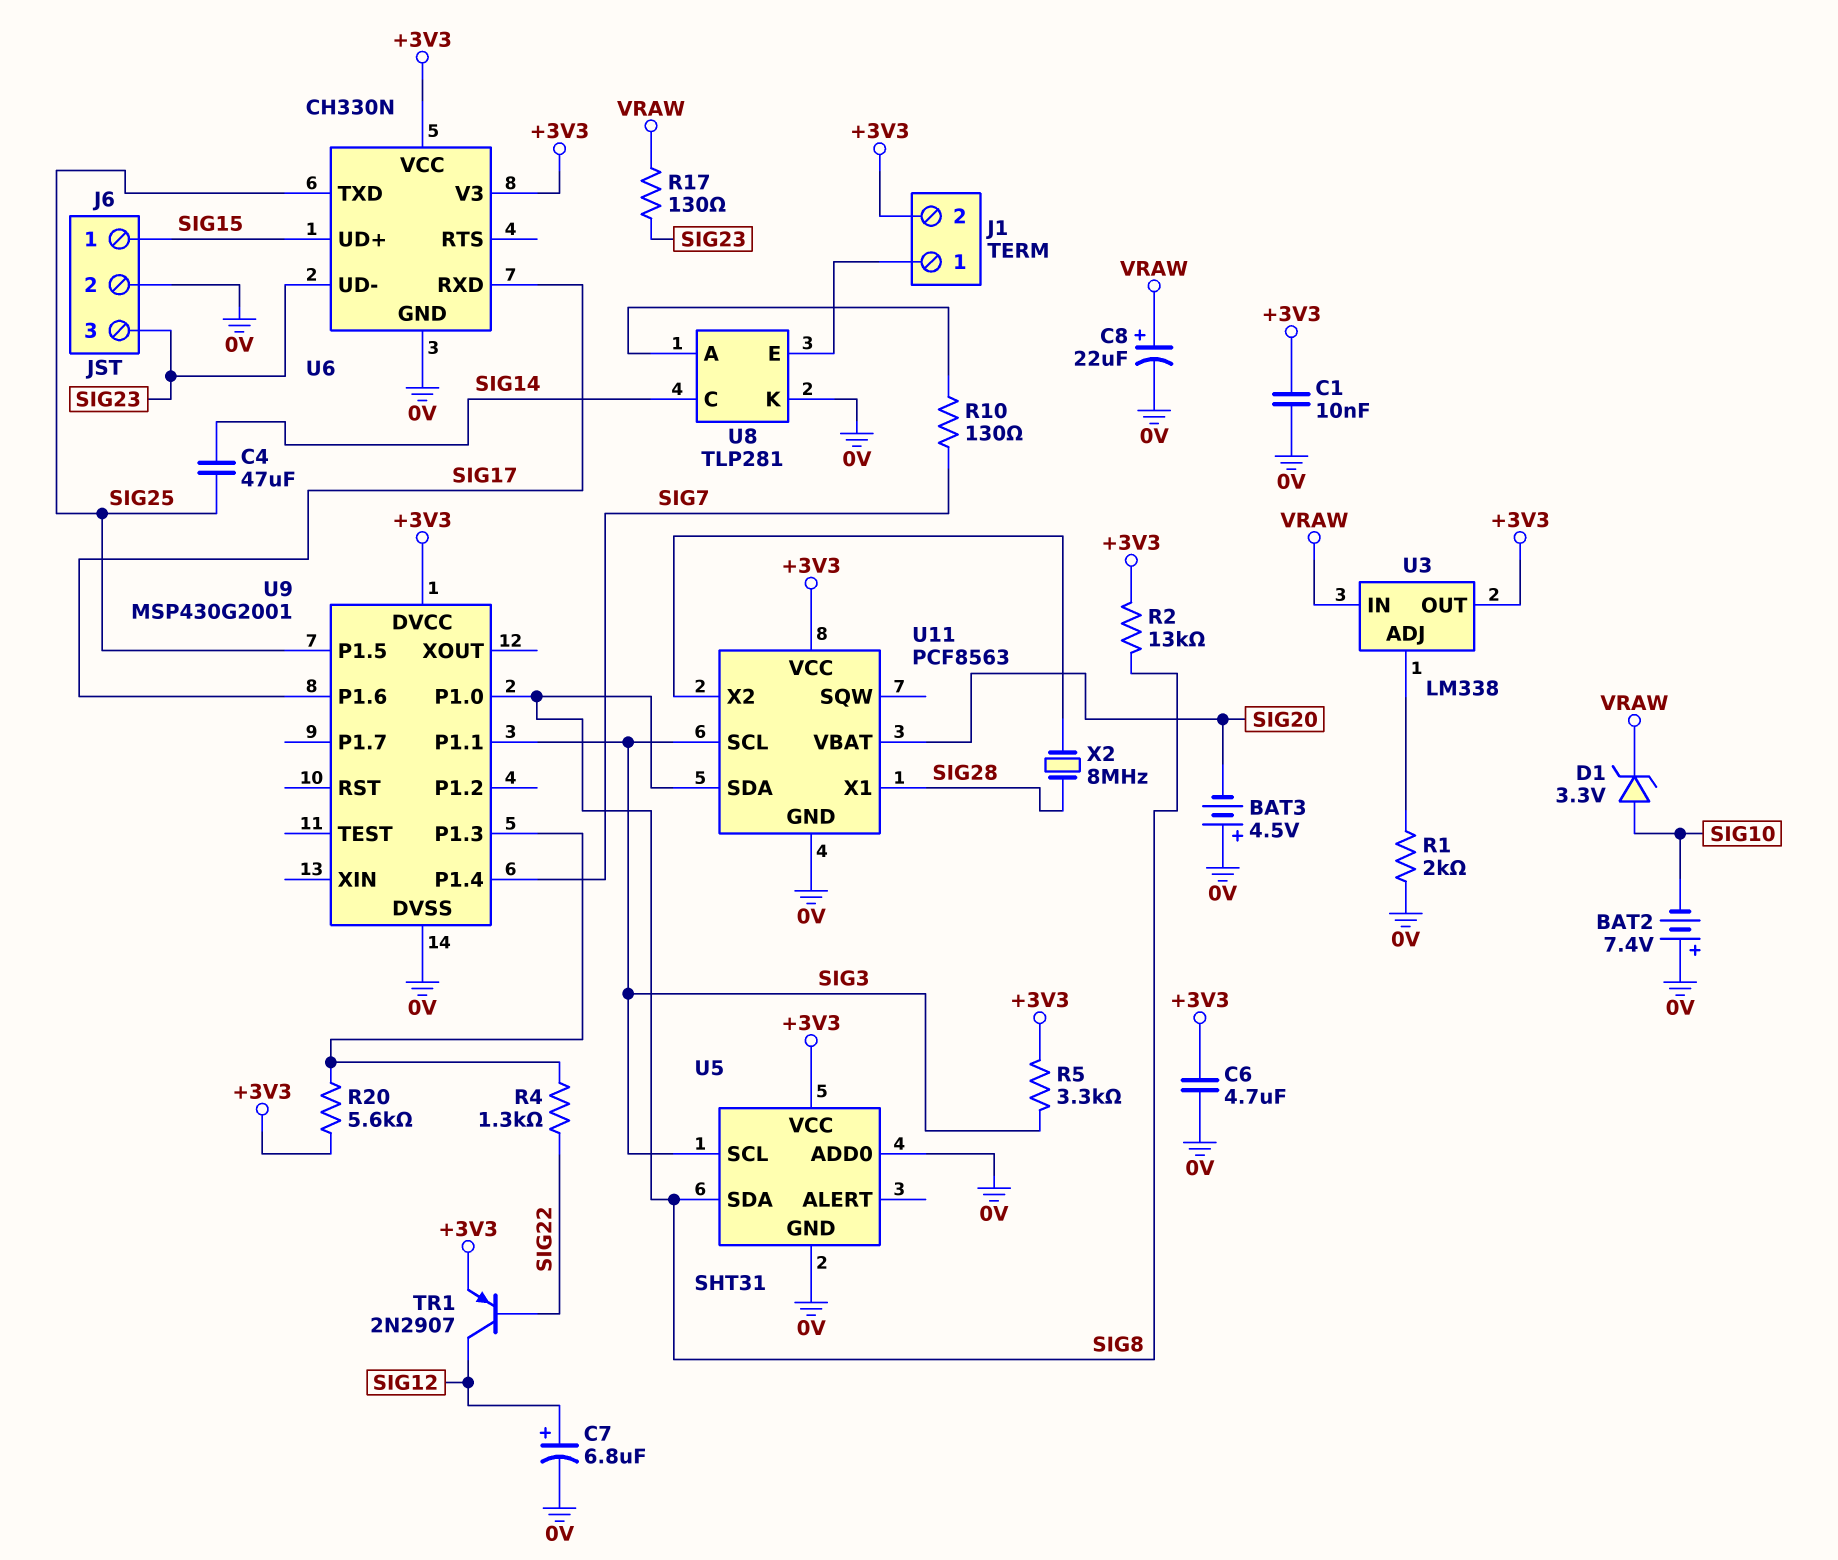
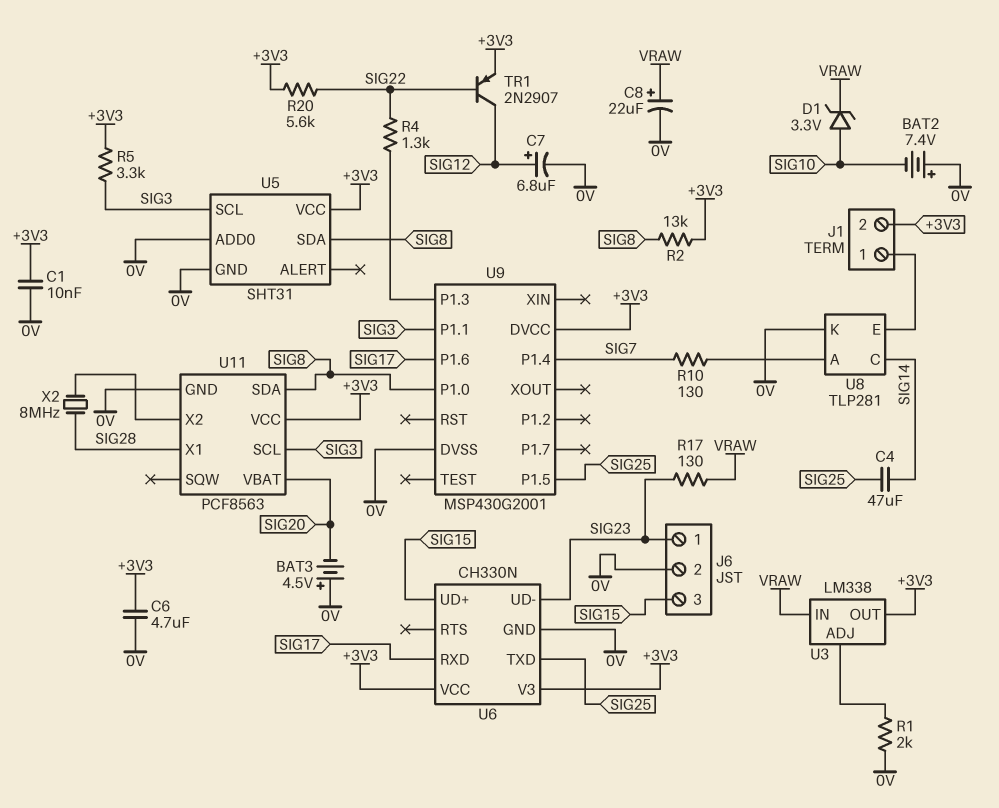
J6 pin 1: SIG15 -> SIG23
J6 pin 3: SIG23 -> SIG15
R20: 5.6k (+3V3, U9/P1.3) -> 5.6k (+3V3, SIG22)

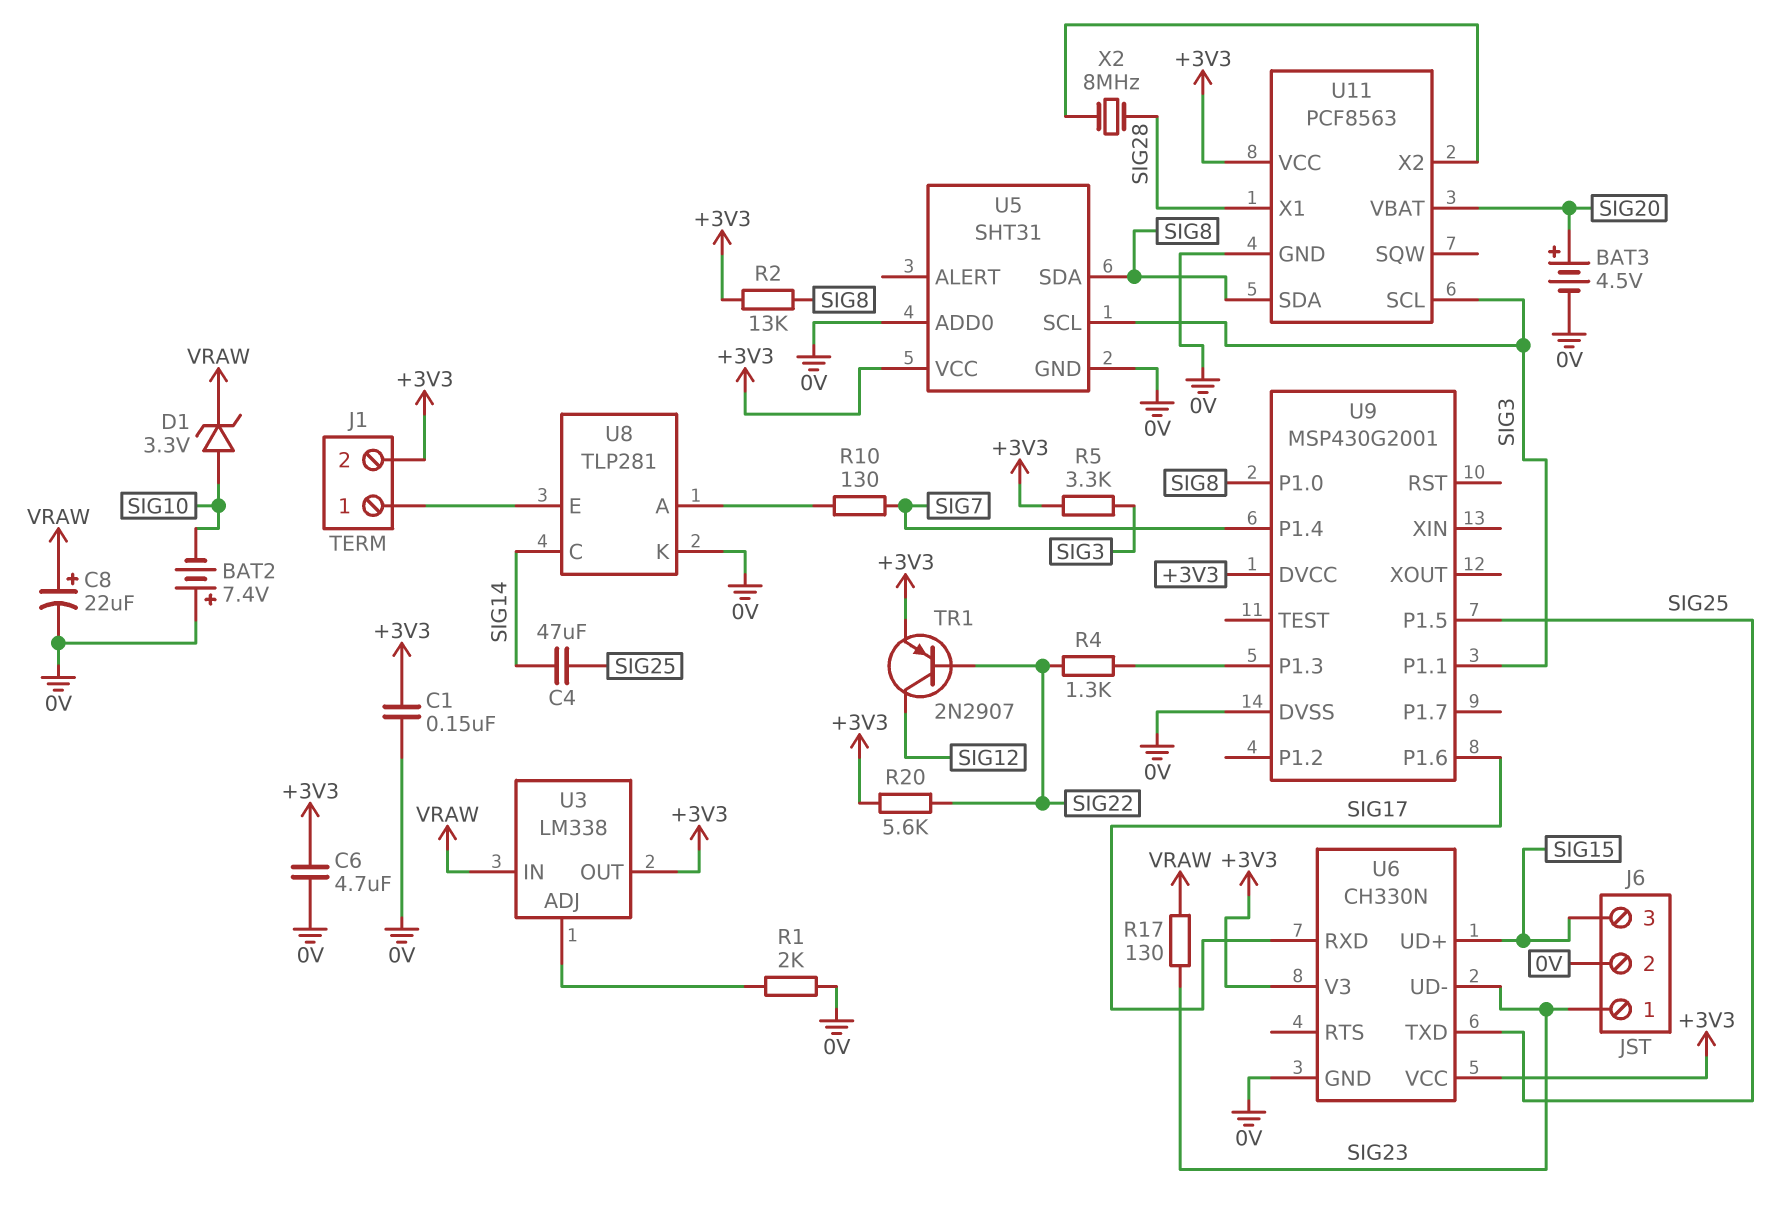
BAT3: 4.5V (plus 0V, minus SIG20) -> 4.5V (plus SIG20, minus 0V)
C1: 10nF (+3V3, 0V) -> 150nF (+3V3, 0V)
C7: 6.8uF (plus SIG12, minus 0V) -> none

